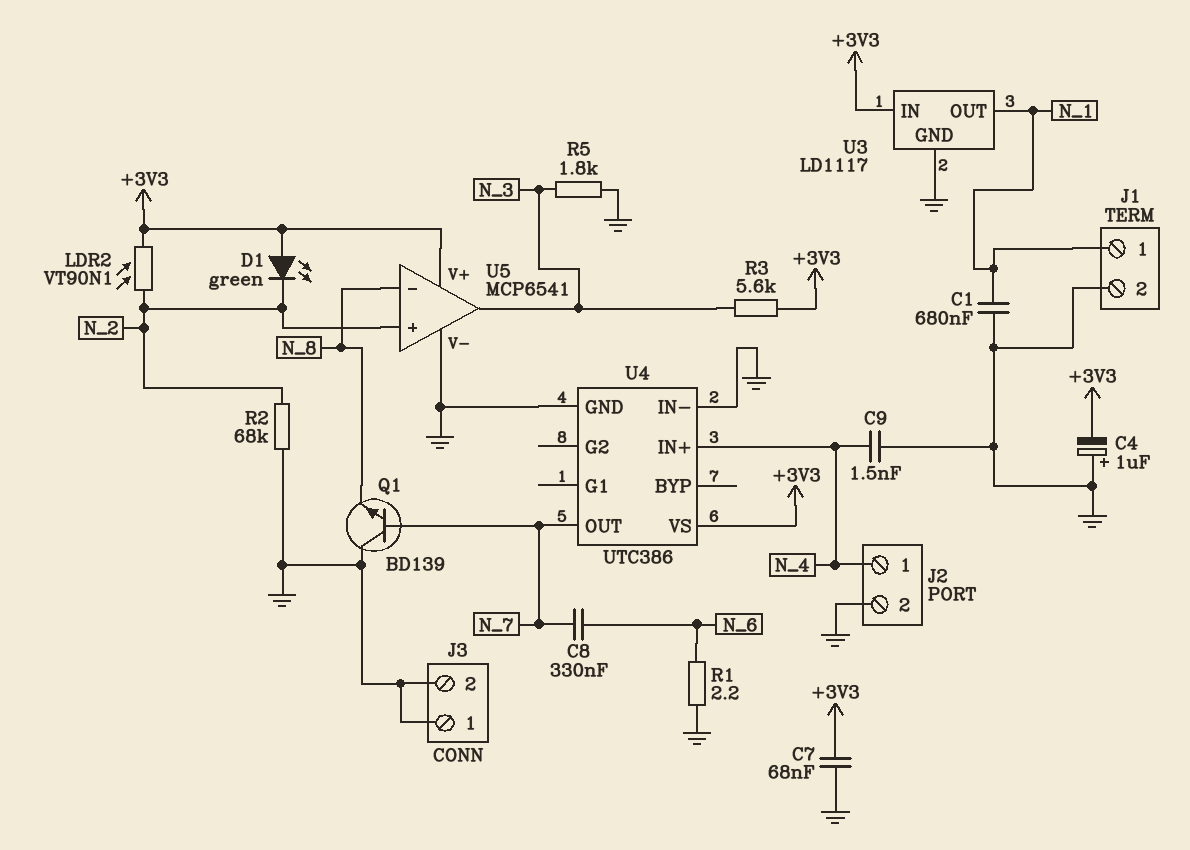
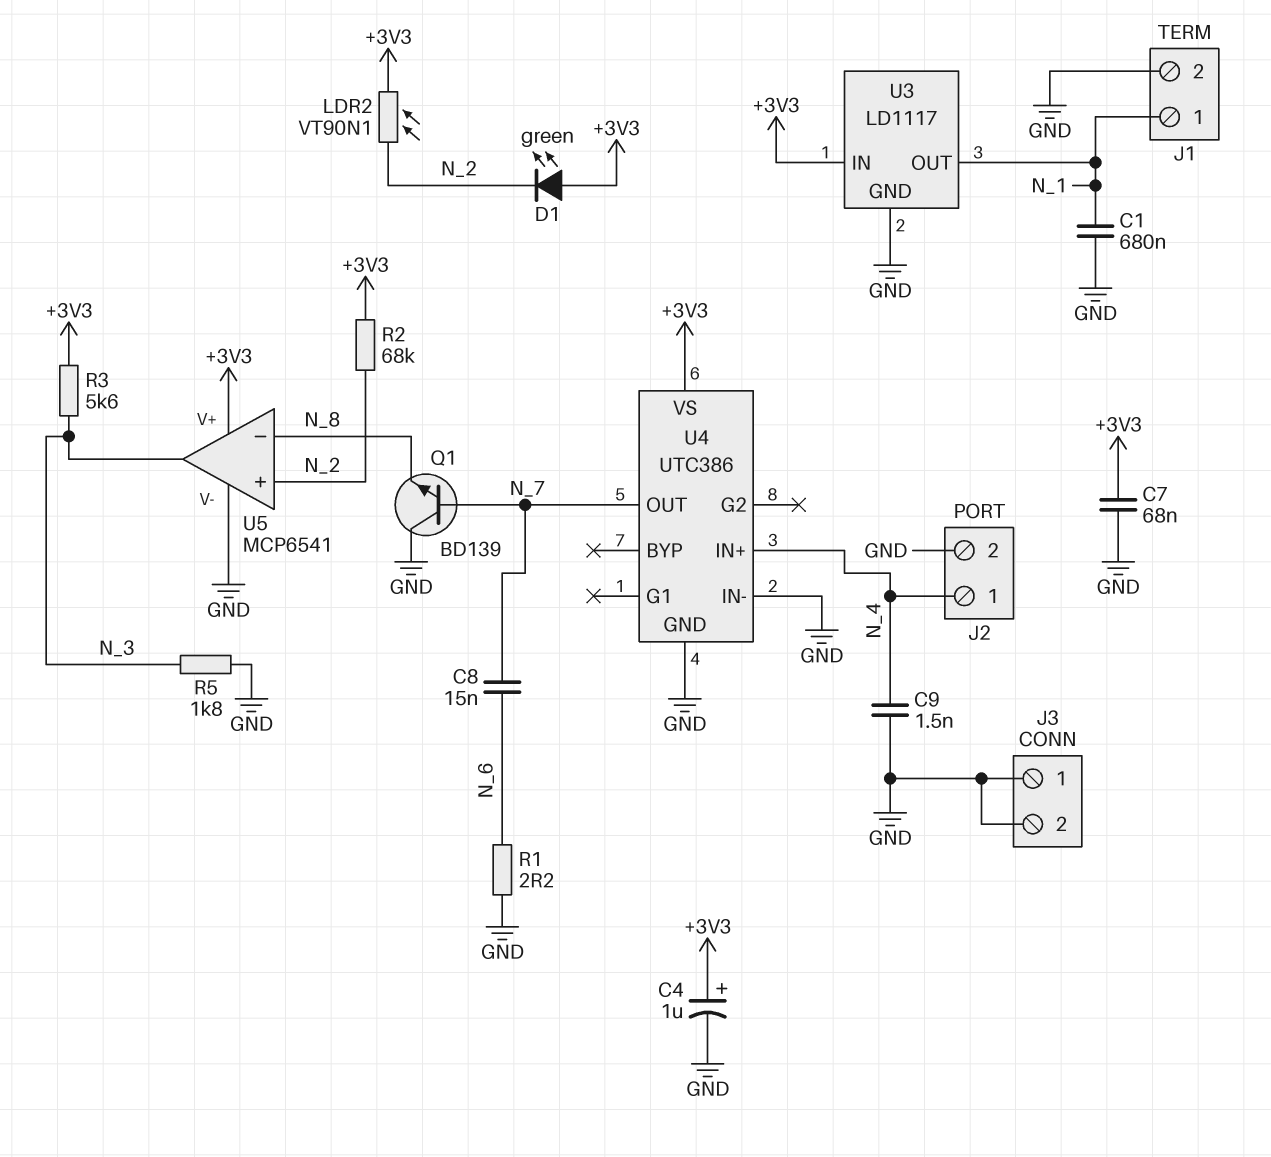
C4: 1uF (plus GND, minus +3V3) -> 1uF (plus +3V3, minus GND)
C8: 330nF (N_6, N_7) -> 15nF (N_6, N_7)
R2: 68k (GND, N_2) -> 68k (+3V3, N_2)

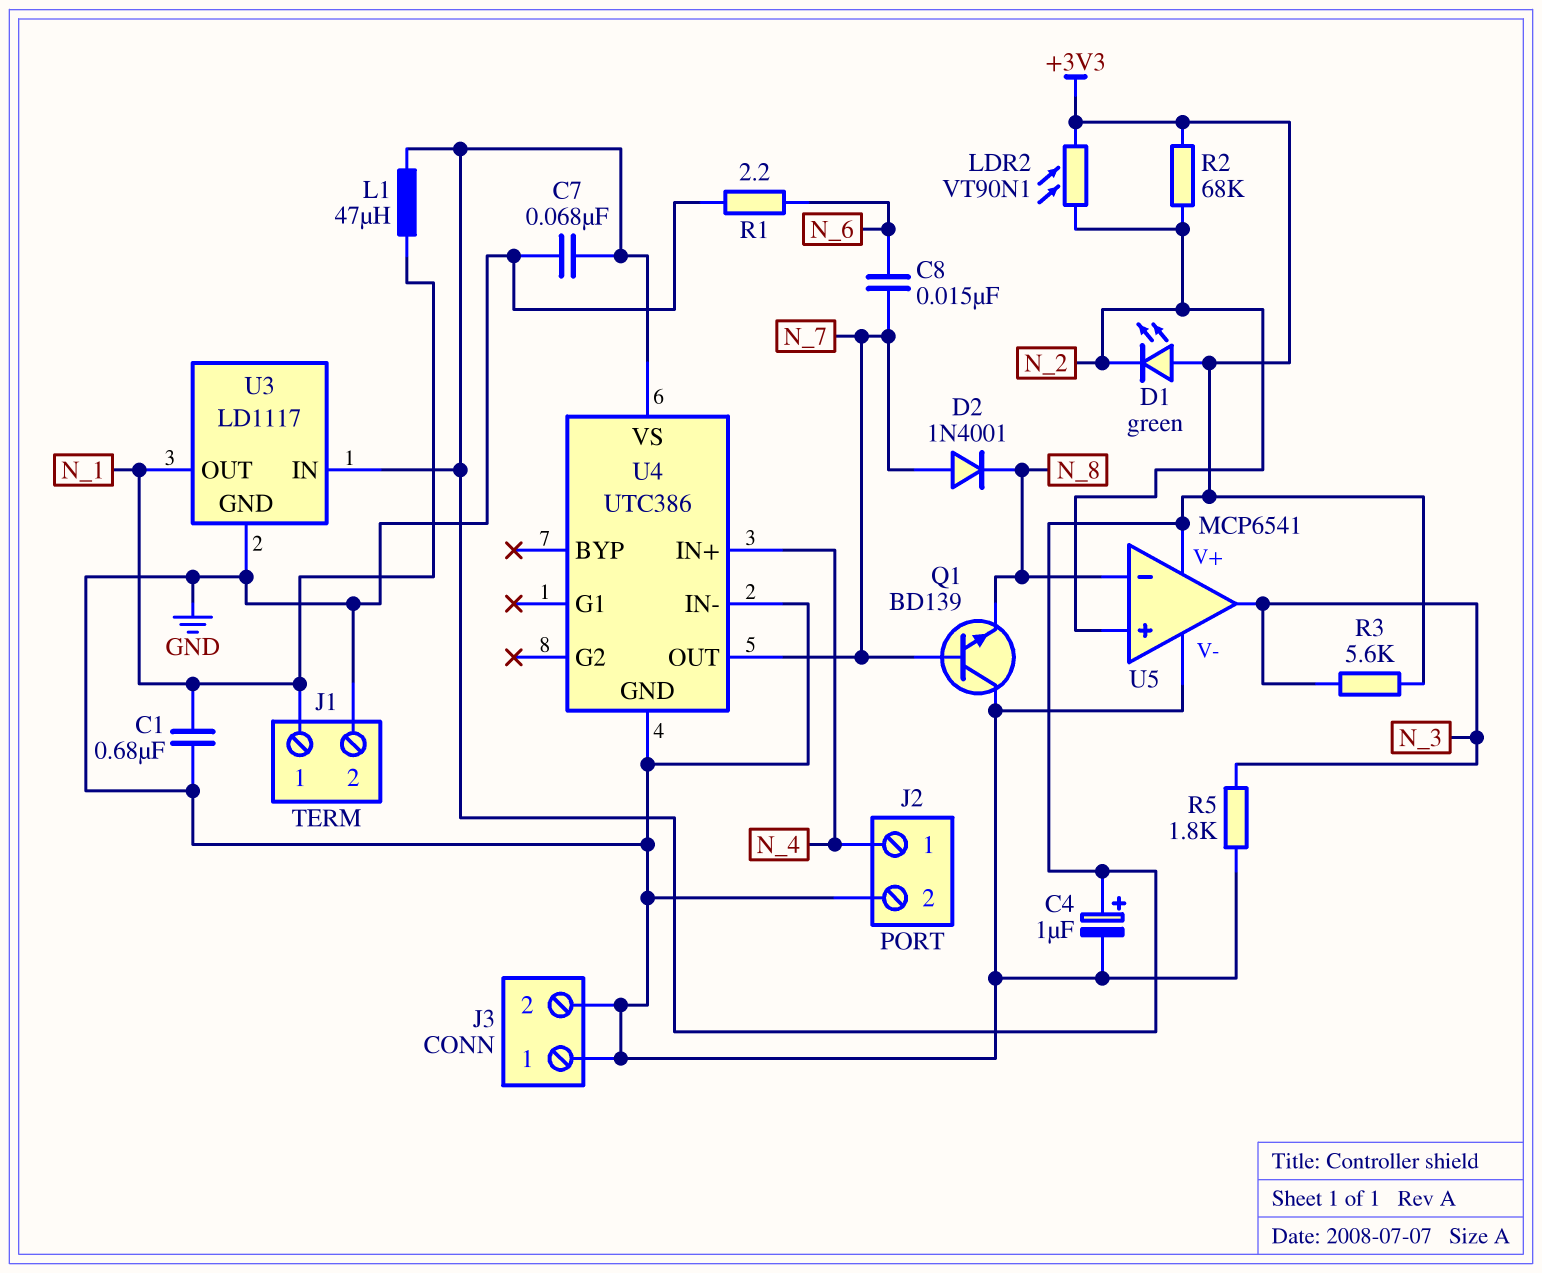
C9: 1.5nF (GND, N_4) -> none
D2: none -> diode 1N4001 (A N_7, K N_8)
L1: none -> 47uH (+3V3, N_1)

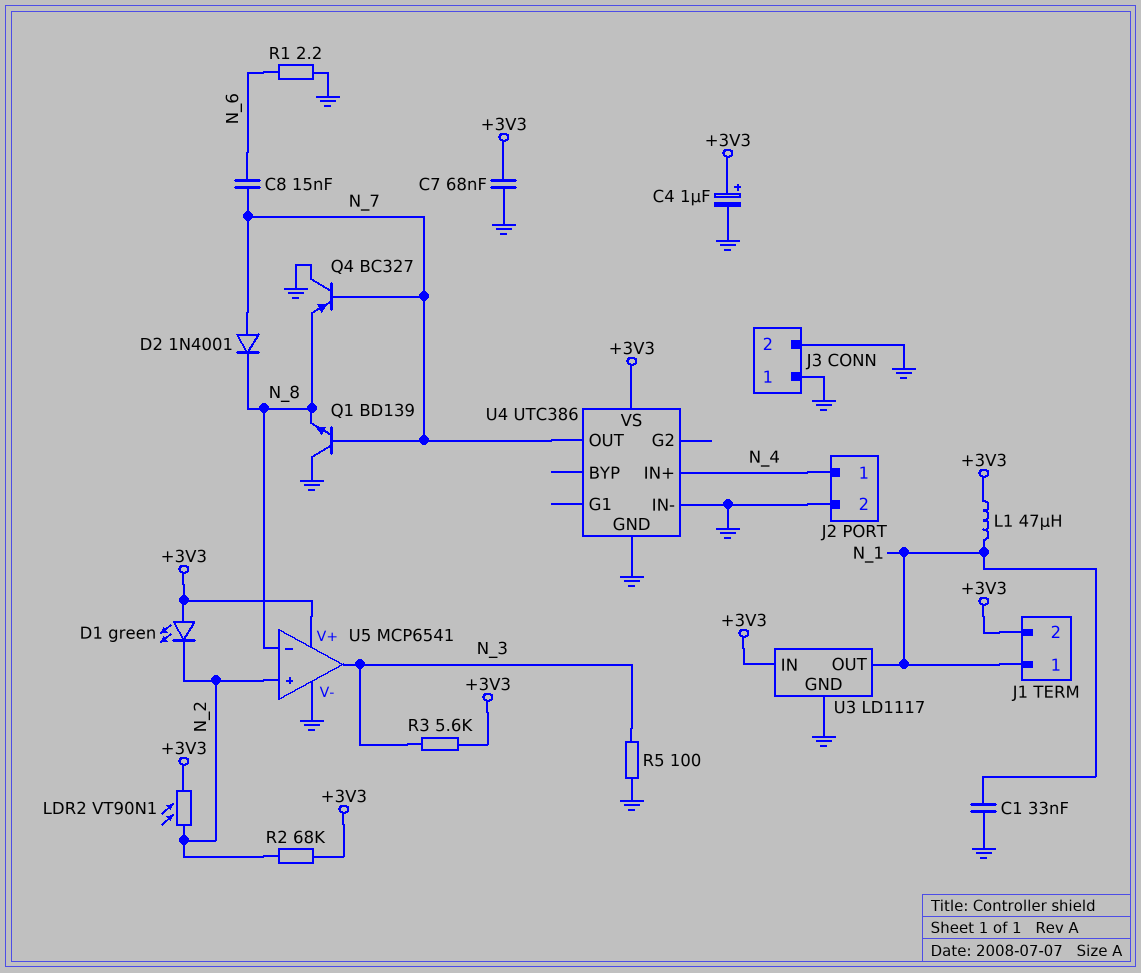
C1: 680nF (GND, N_1) -> 33nF (GND, N_1)
J1 pin 2: GND -> +3V3
Q4: none -> PNP BC327 (B N_7, C GND, E N_8)
R5: 1.8k (GND, N_3) -> 100 (GND, N_3)

